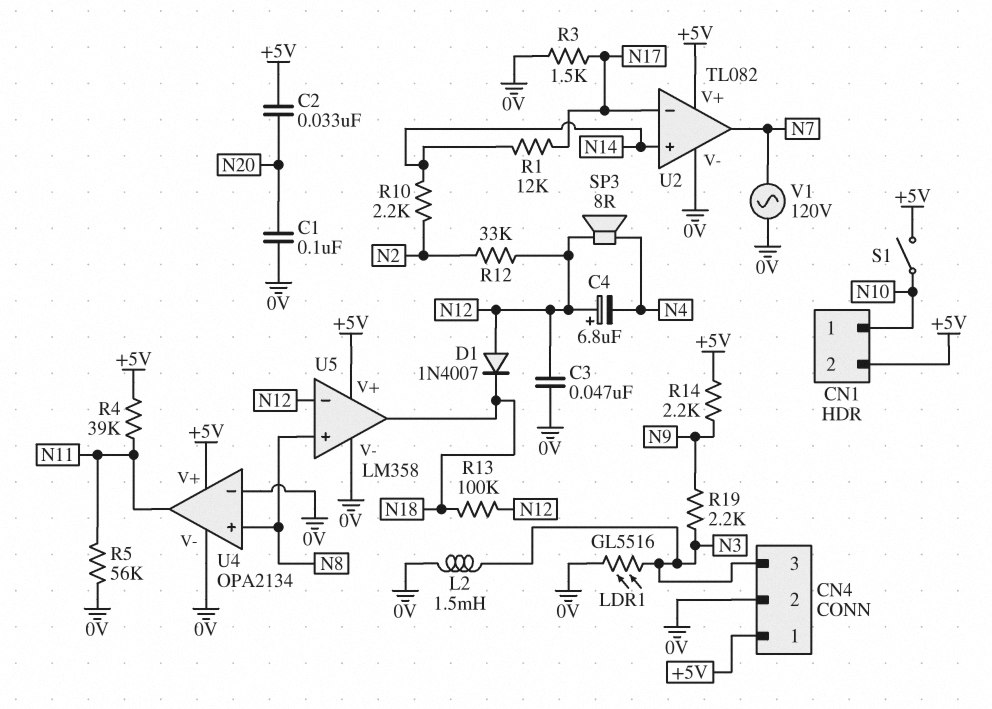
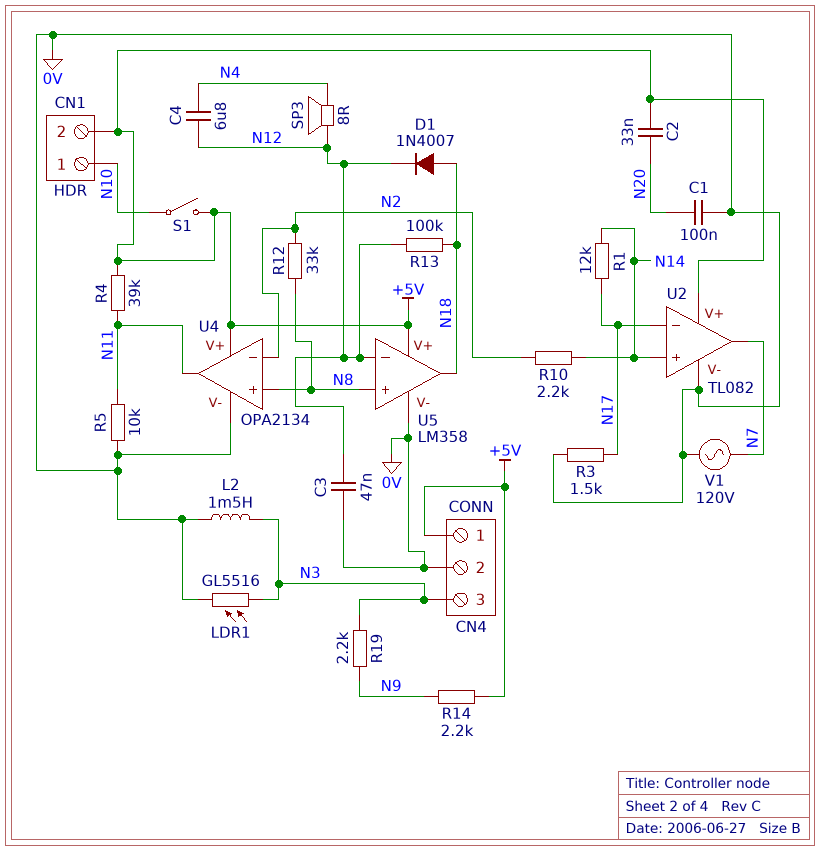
C4: 6.8uF (plus N12, minus N4) -> 6.8uF (N4, N12)
D1: diode 1N4007 (A N12, K N18) -> diode 1N4007 (A N18, K N12)
R5: 56k (0V, N11) -> 10k (0V, N11)
R12: 33k (N2, N12) -> 33k (N2, N8)
U4 pin in-: 0V -> N2

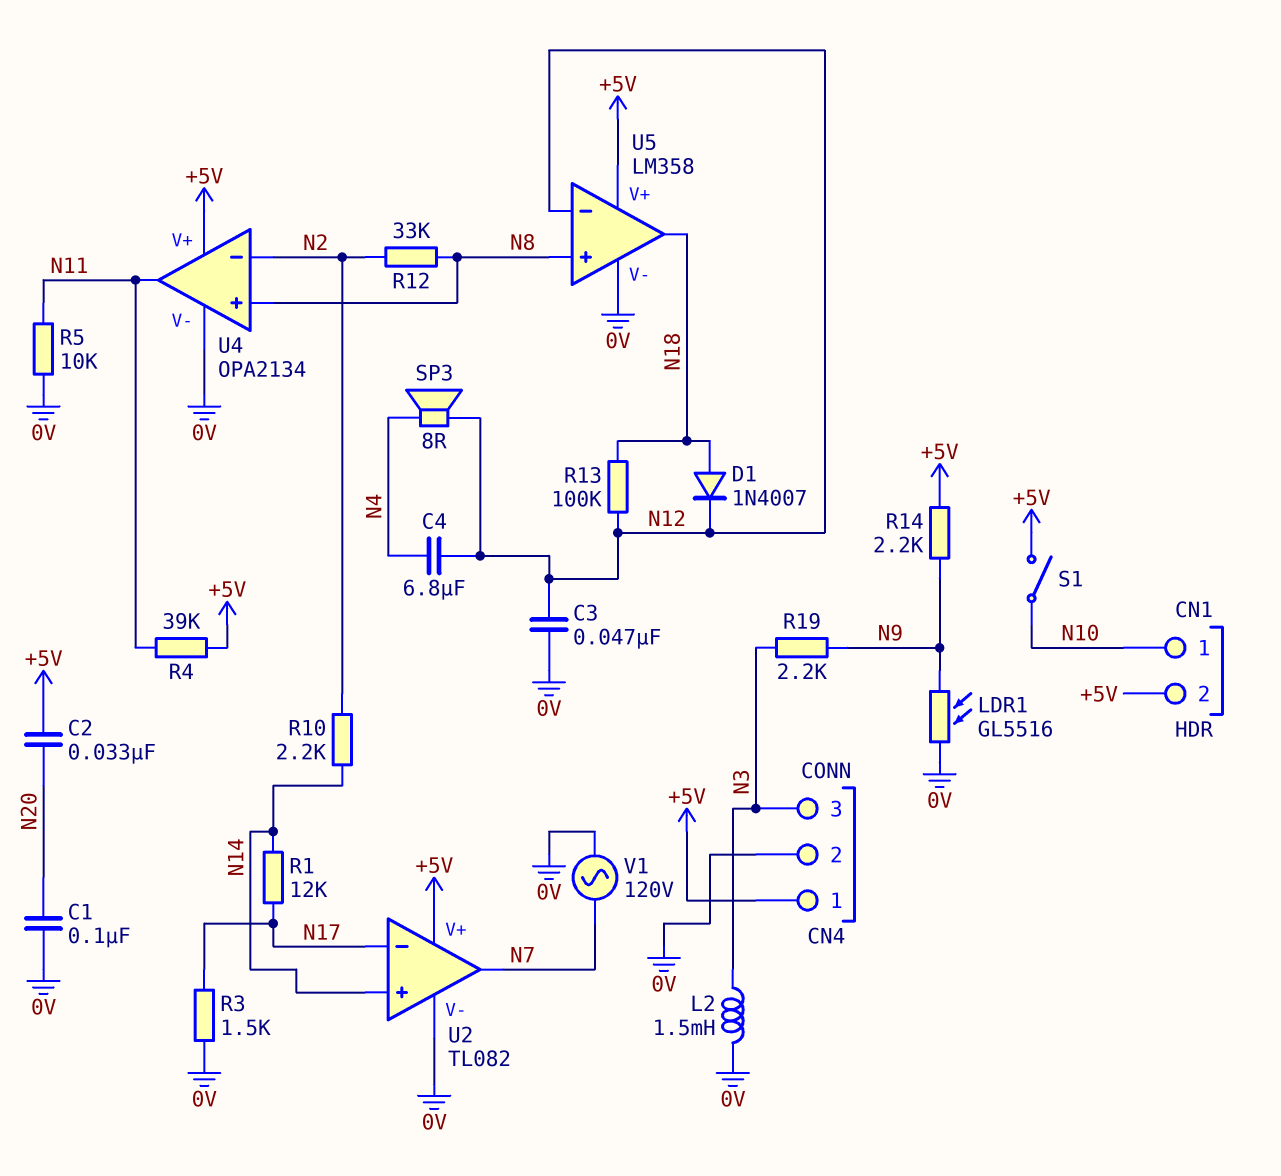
LDR1: GL5516 (0V, N3) -> GL5516 (0V, N9)

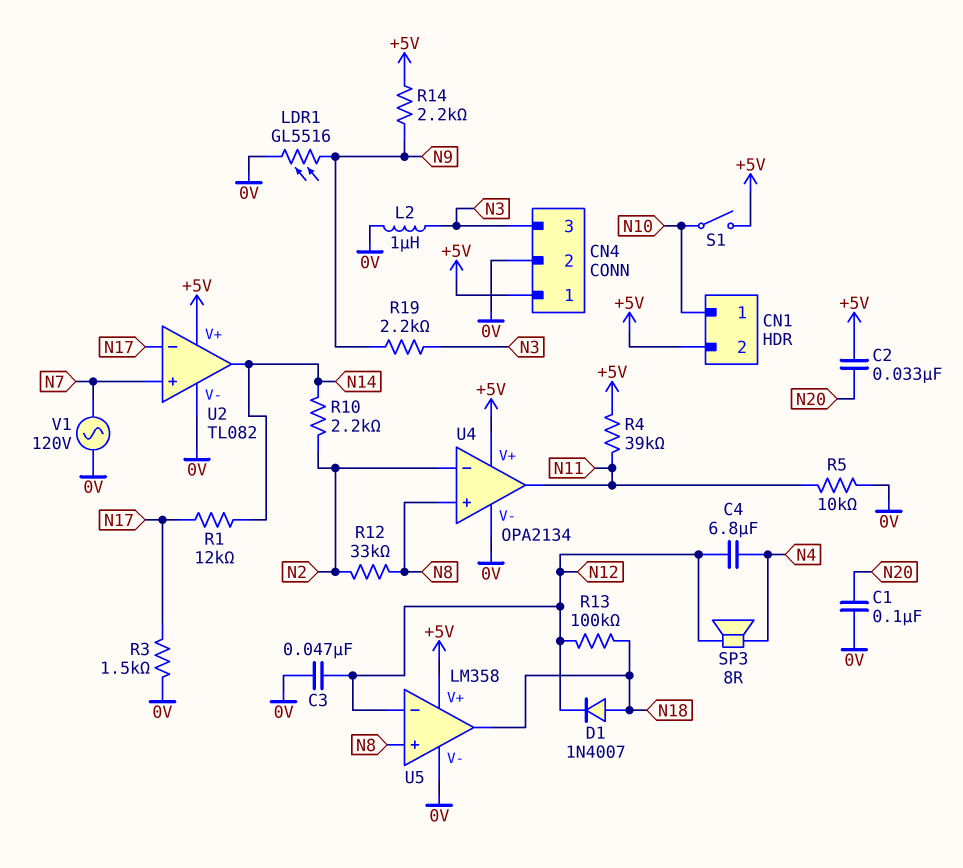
L2: 1.5mH (0V, N3) -> 1uH (0V, N3)
U2 pin in+: N14 -> N7
U2 pin out: N7 -> N14

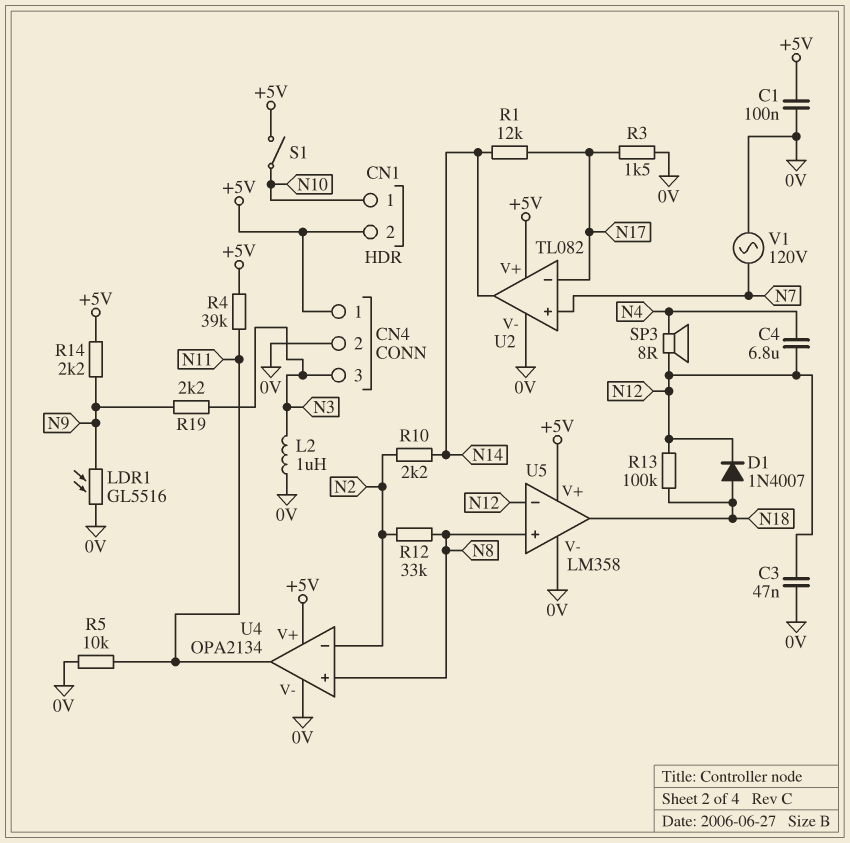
C1: 100nF (0V, N20) -> 100nF (+5V, 0V)
C2: 33nF (+5V, N20) -> none

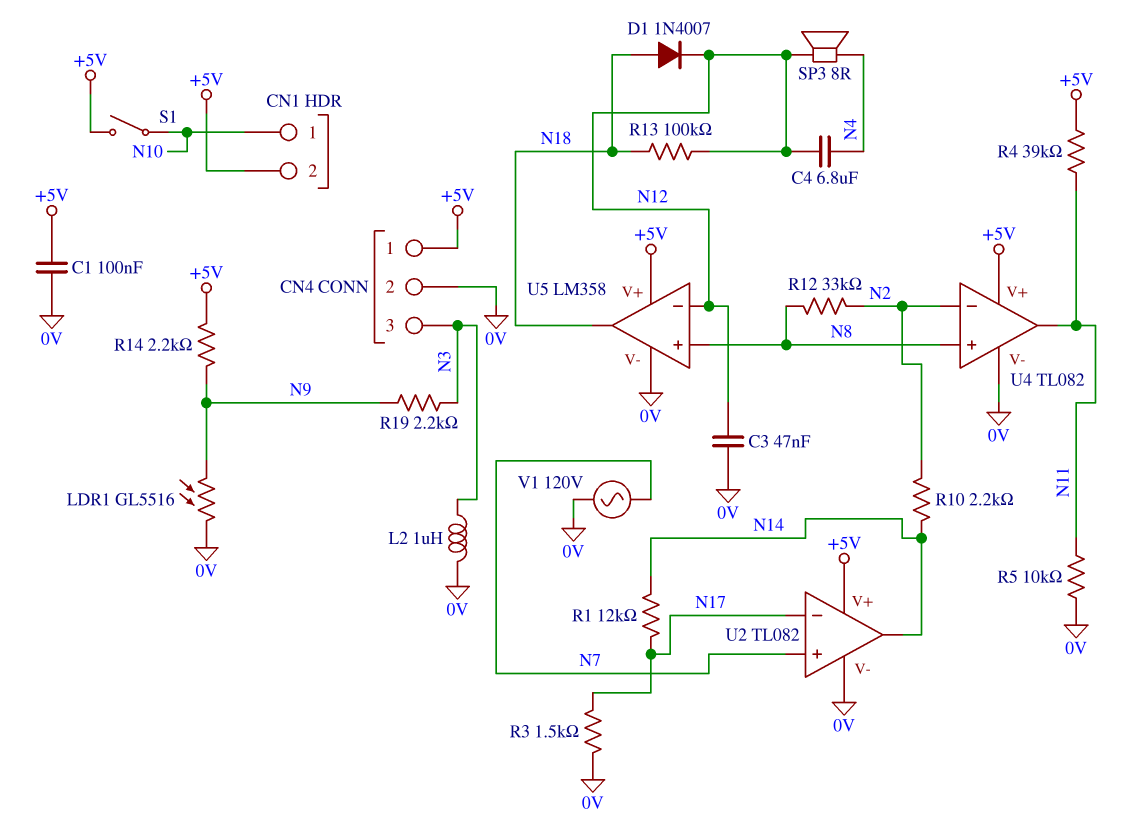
U4: OPA2134 -> TL082

